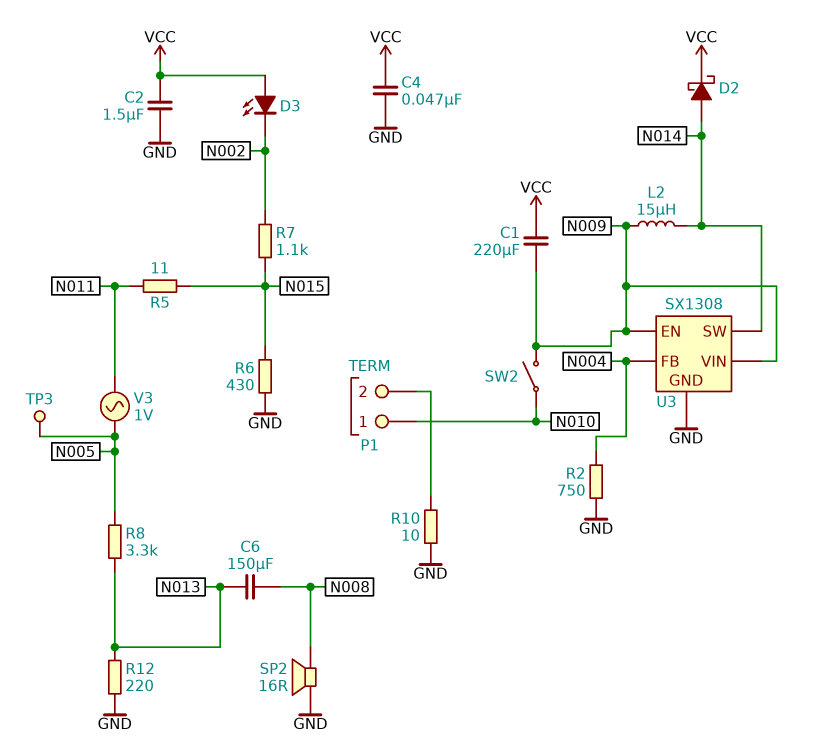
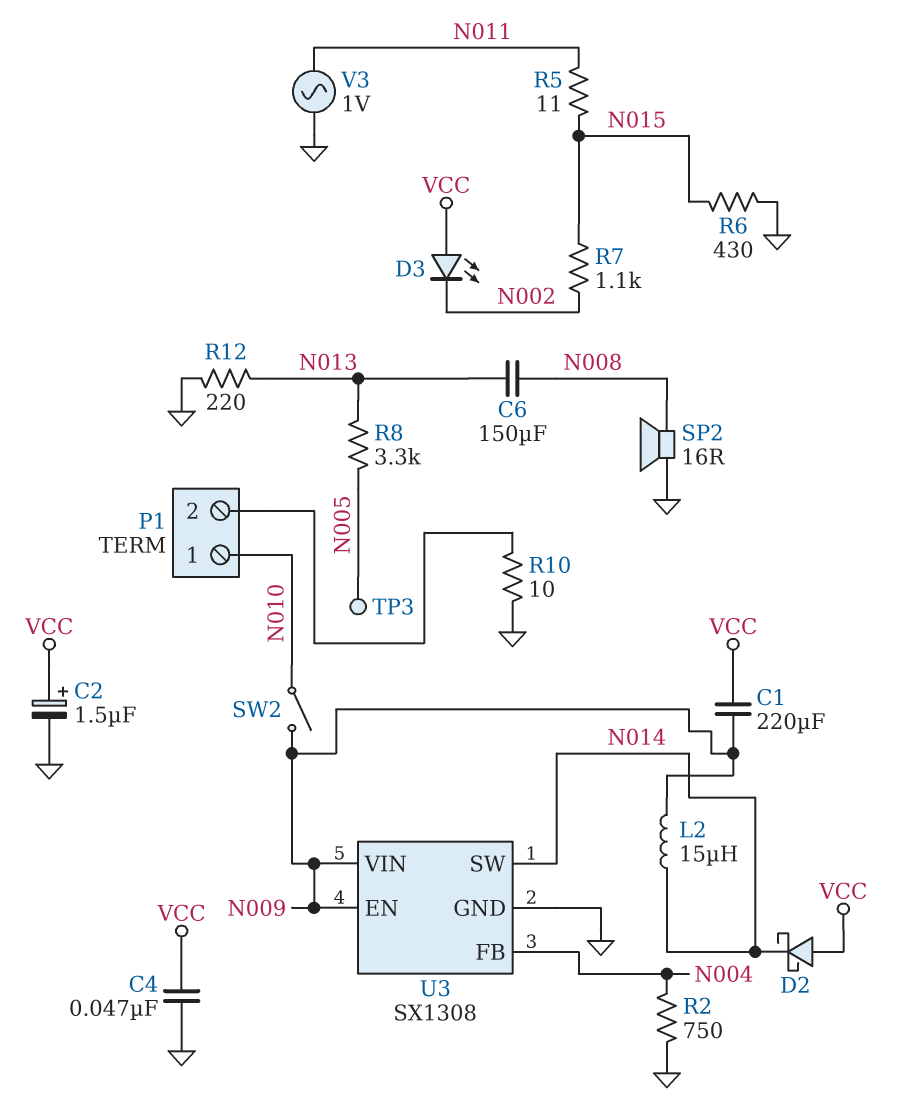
C2: 1.5uF (GND, VCC) -> 1.5uF (plus VCC, minus GND)
D2: schottky (A N014, K VCC) -> schottky (A VCC, K N014)
V3: AC 1V (N005, N011) -> AC 1V (GND, N011)

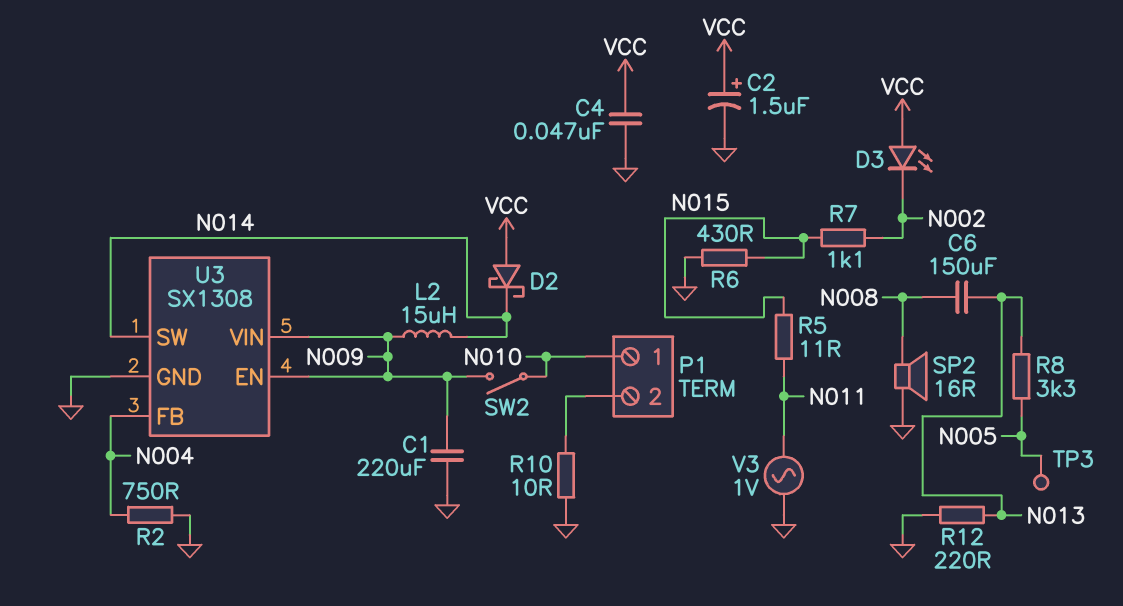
C1: 220uF (N009, VCC) -> 220uF (GND, N009)

